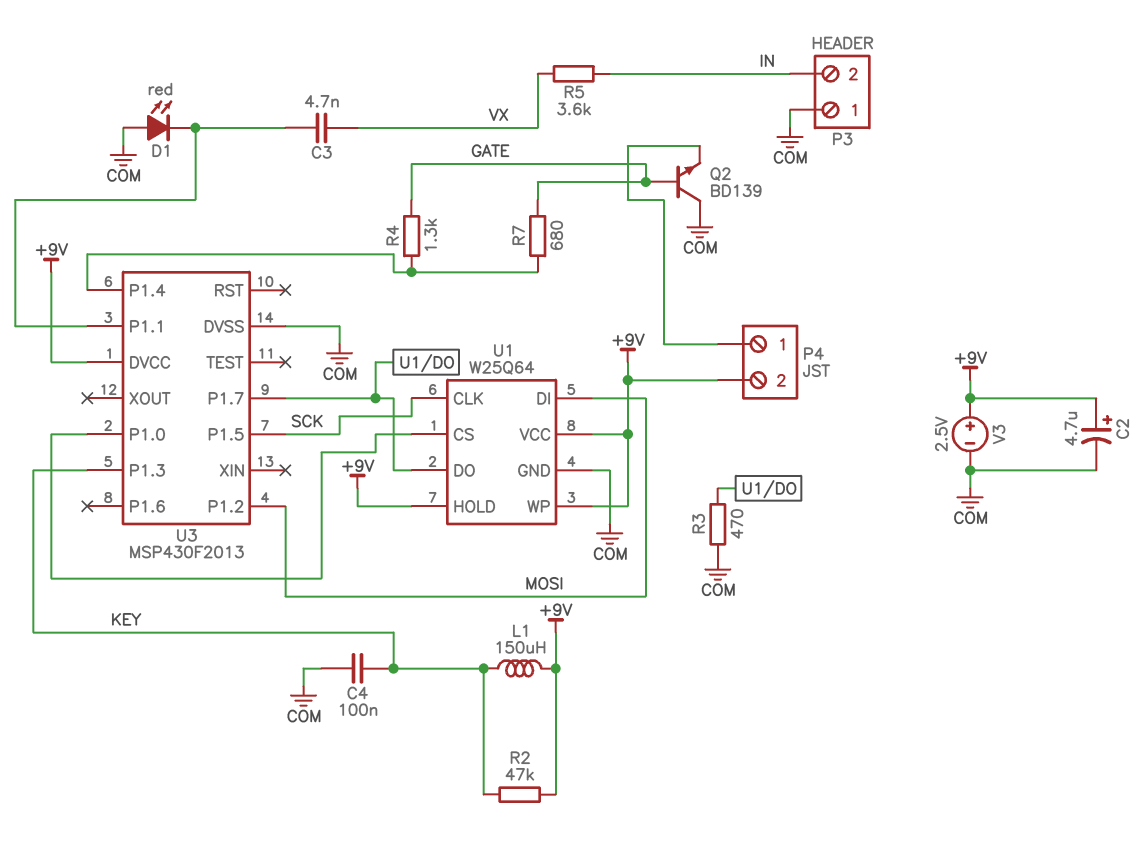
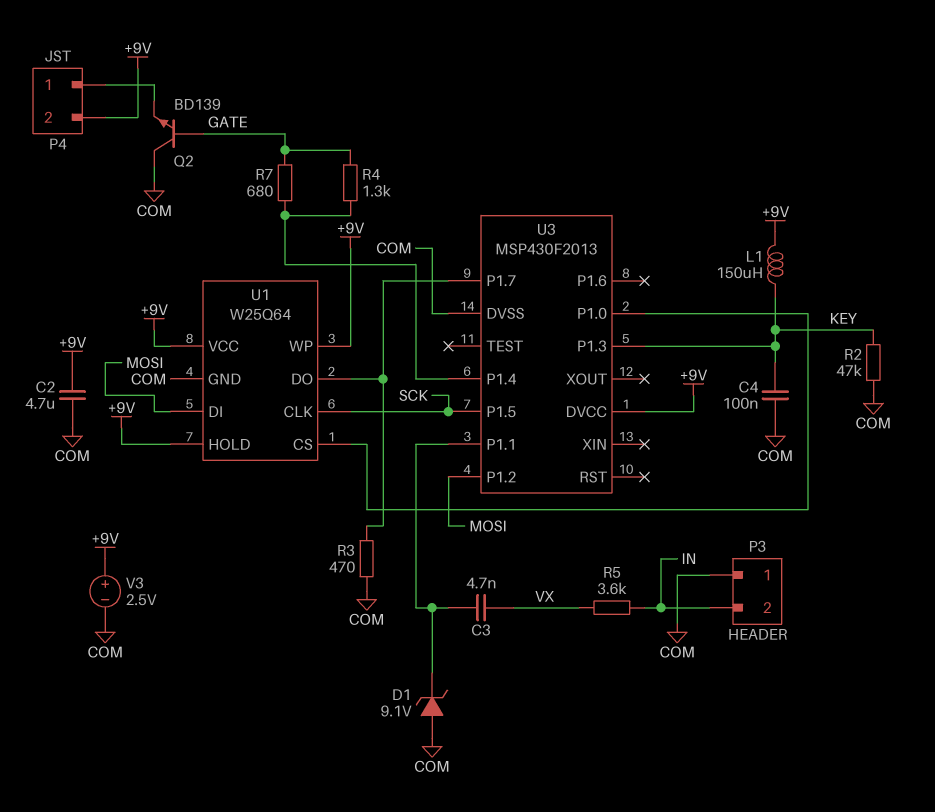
C2: 4.7uF (plus +9V, minus COM) -> 4.7uF (+9V, COM)
D1: LED red (A COM, K U3/P1.1) -> zener 9.1V (A COM, K U3/P1.1)
R2: 47k (+9V, KEY) -> 47k (COM, KEY)

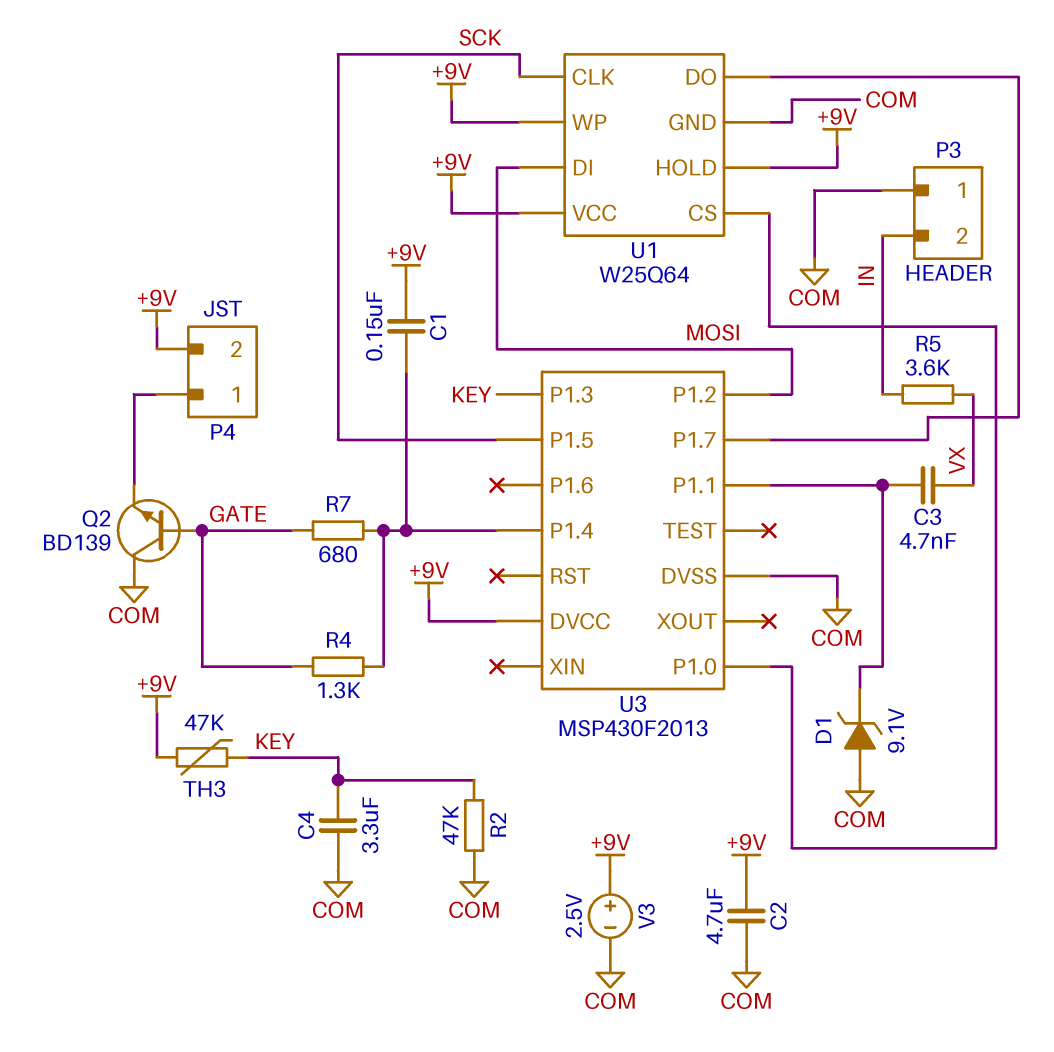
C1: none -> 150nF (+9V, U3/P1.4)
C4: 100nF (COM, KEY) -> 3.3uF (COM, KEY)
L1: 150uH (+9V, KEY) -> none
R3: 470 (COM, U1/DO) -> none
TH3: none -> 47k (+9V, KEY)

